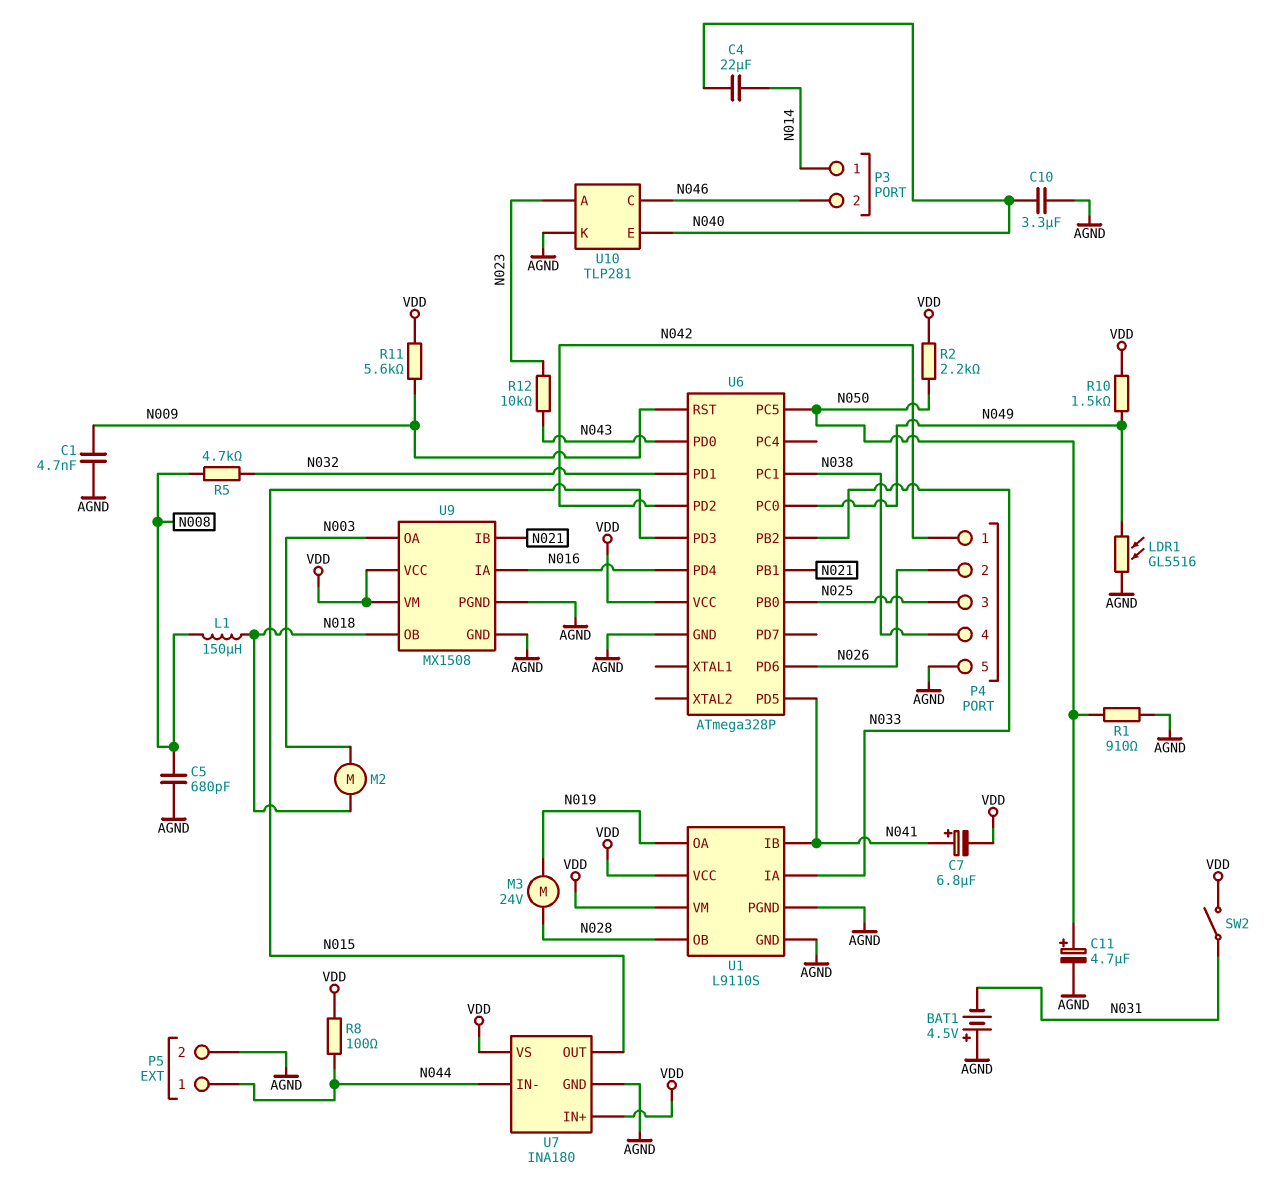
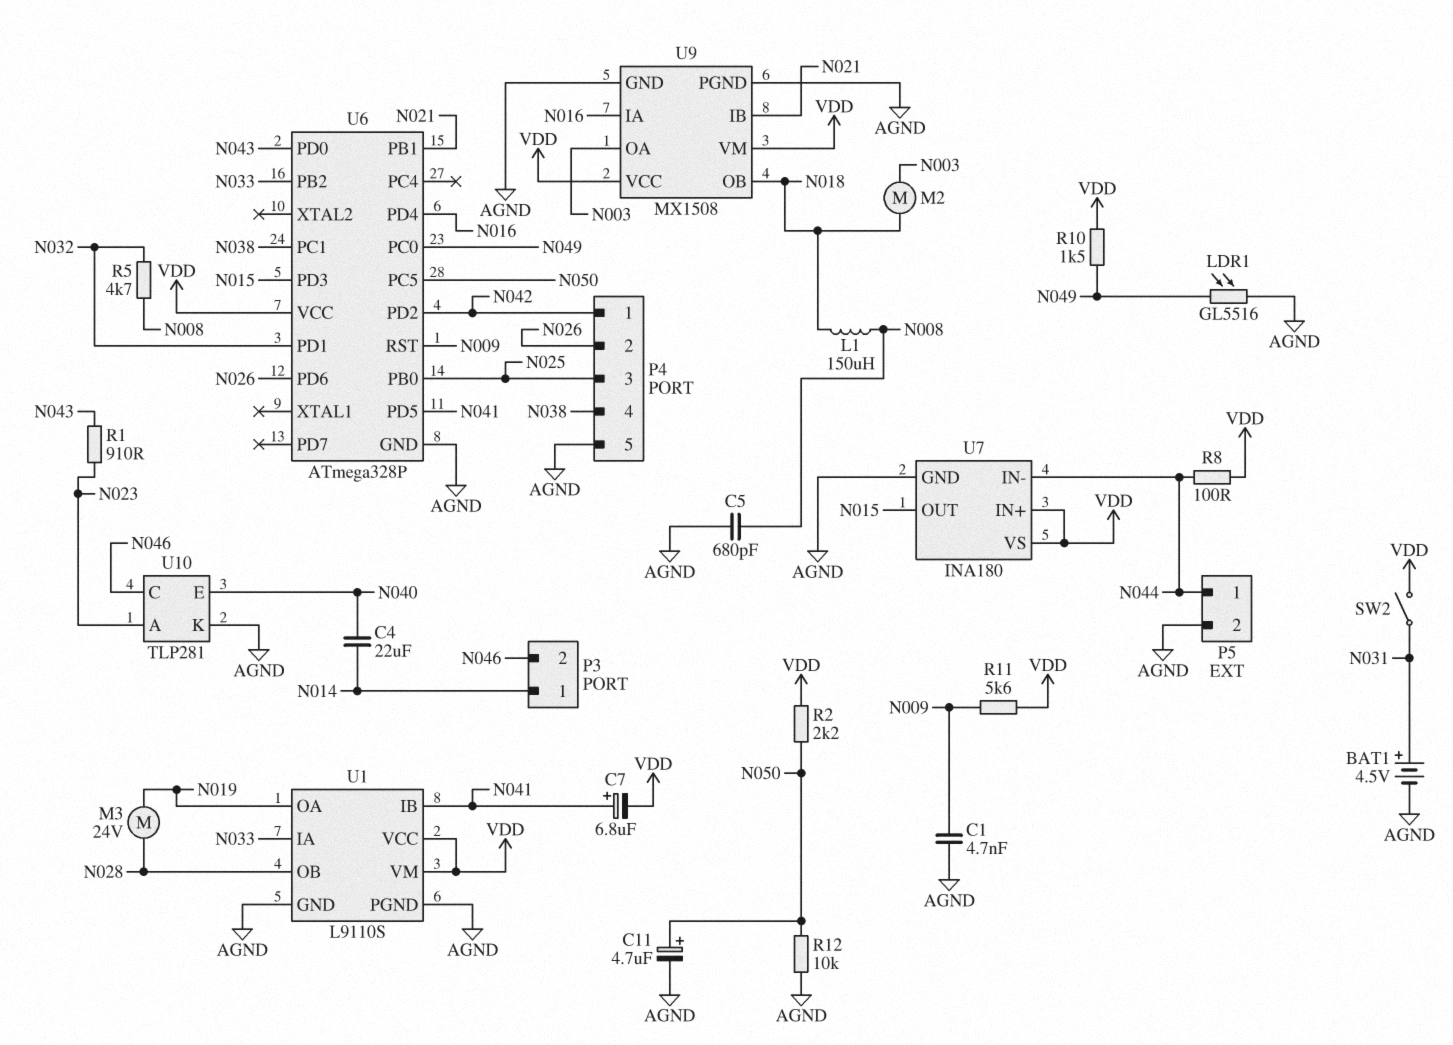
BAT1: 4.5V (plus AGND, minus N031) -> 4.5V (plus N031, minus AGND)
C10: 3.3uF (AGND, N040) -> none
R1: 910 (AGND, N050) -> 910 (N023, N043)
R12: 10k (N023, N043) -> 10k (AGND, N050)

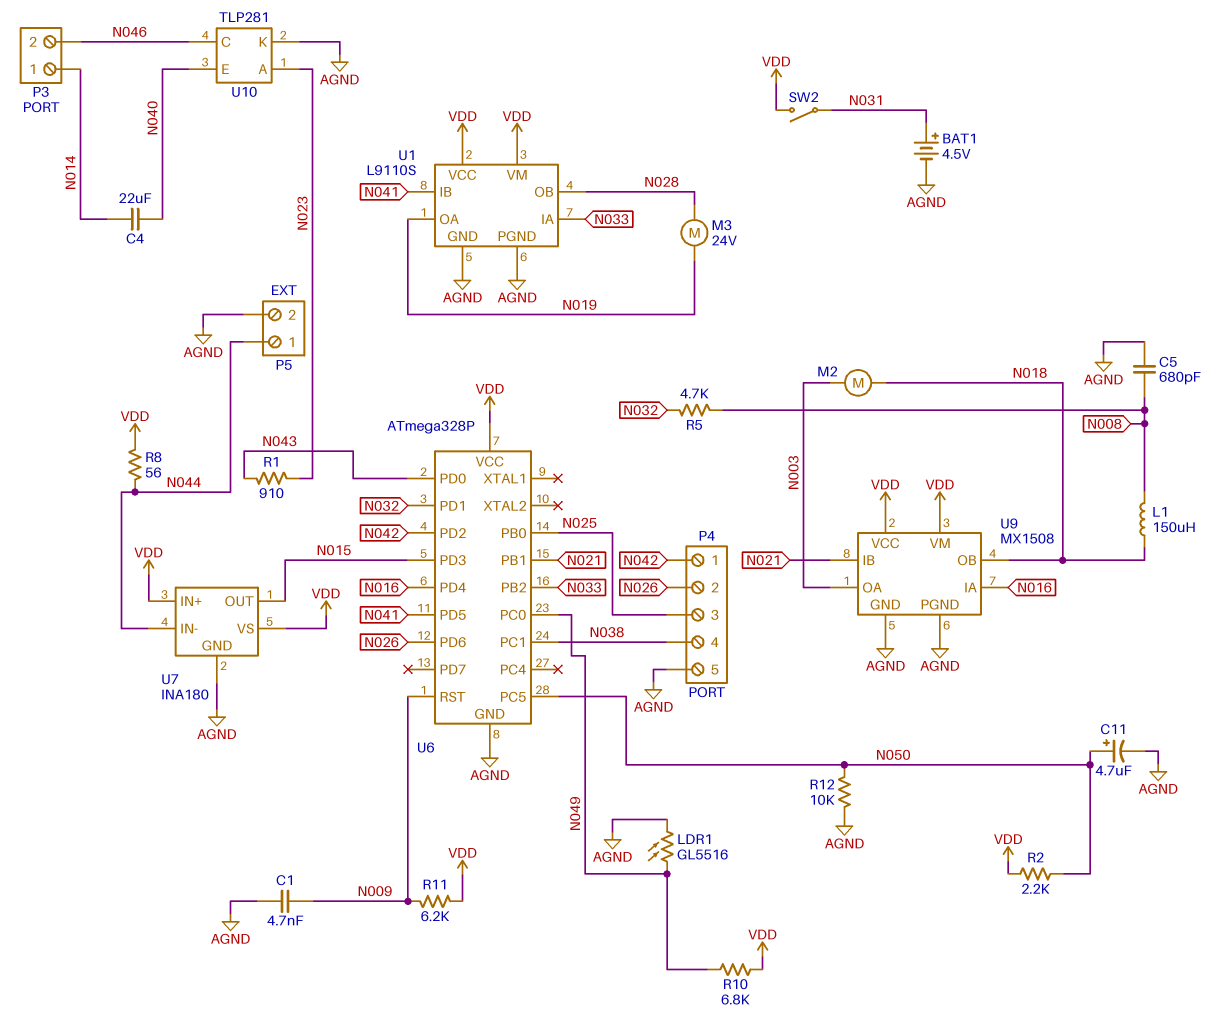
C7: 6.8uF (plus N041, minus VDD) -> none
R8: 100 (N044, VDD) -> 56 (N044, VDD)
R10: 1.5k (N049, VDD) -> 6.8k (N049, VDD)
R11: 5.6k (N009, VDD) -> 6.2k (N009, VDD)

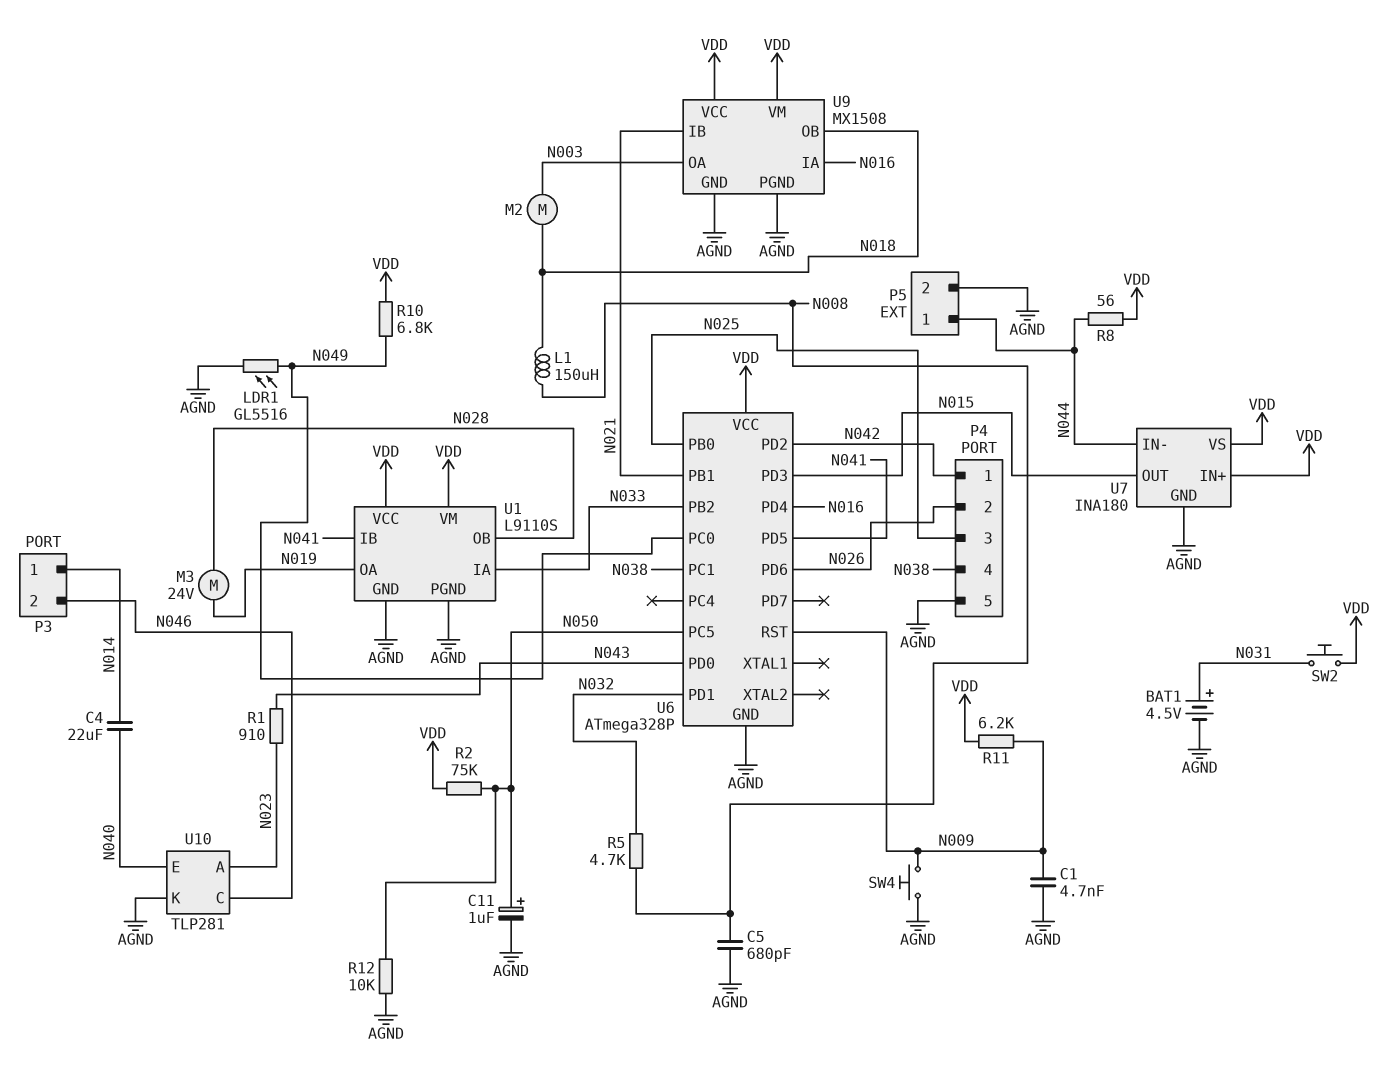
C11: 4.7uF (plus N050, minus AGND) -> 1uF (plus N050, minus AGND)
R2: 2.2k (N050, VDD) -> 75k (N050, VDD)
SW2: switch (N031, VDD) -> button (N031, VDD)
SW4: none -> button (AGND, N009)

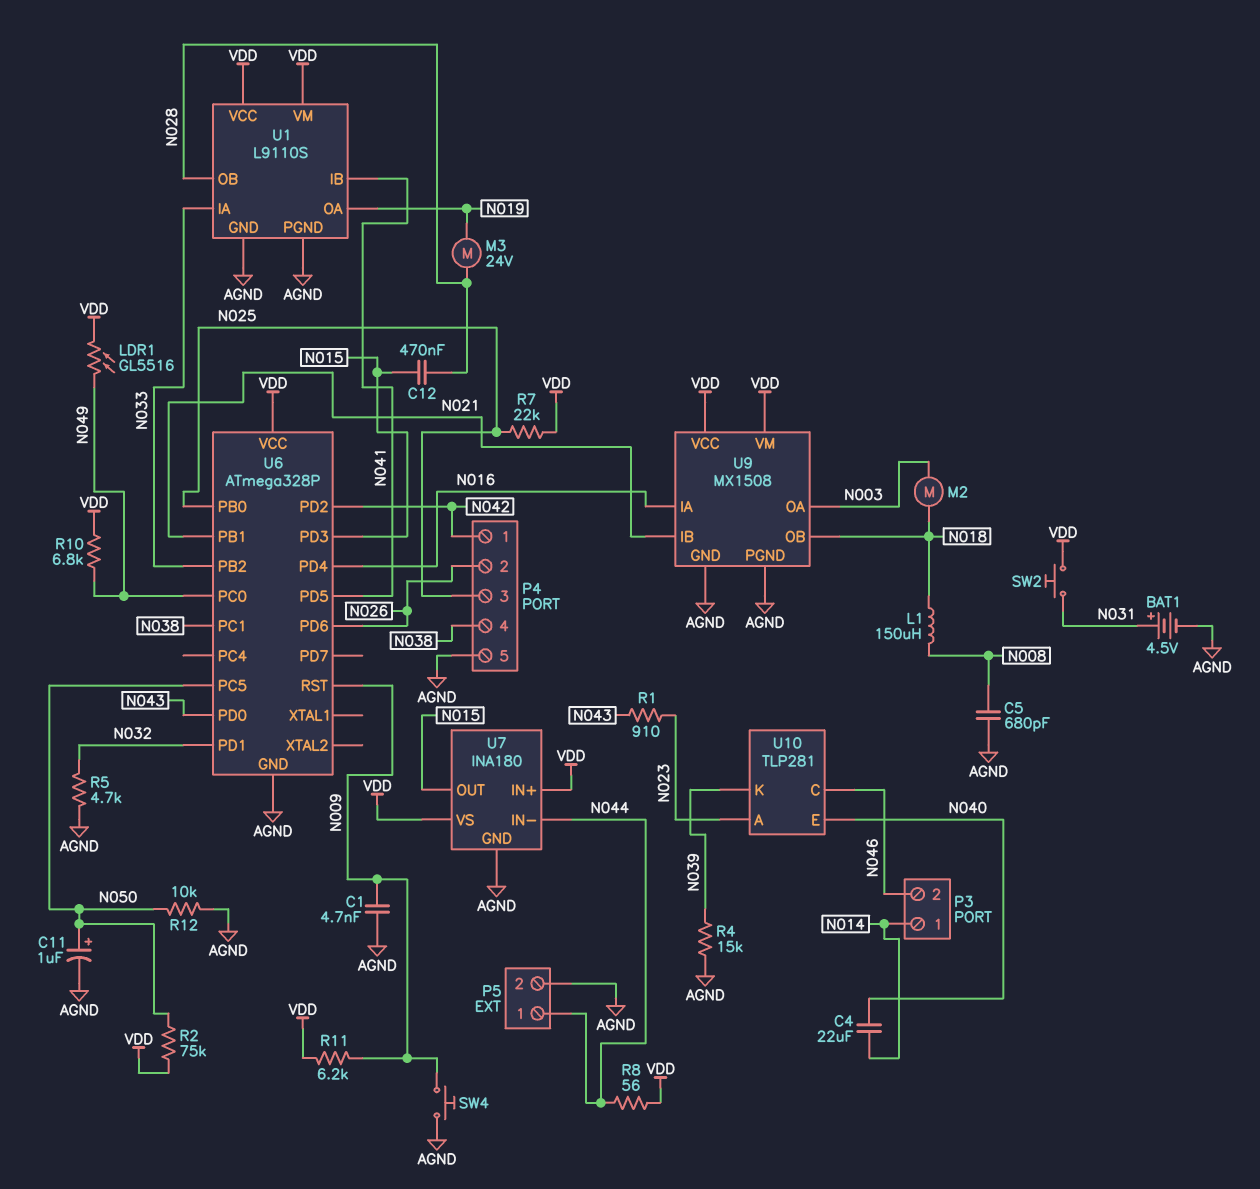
C12: none -> 470nF (N015, N028)
LDR1: GL5516 (AGND, N049) -> GL5516 (N049, VDD)
R4: none -> 15k (AGND, N039)
R5: 4.7k (N008, N032) -> 4.7k (AGND, N032)
R7: none -> 22k (N025, VDD)
U10 pin K: AGND -> N039

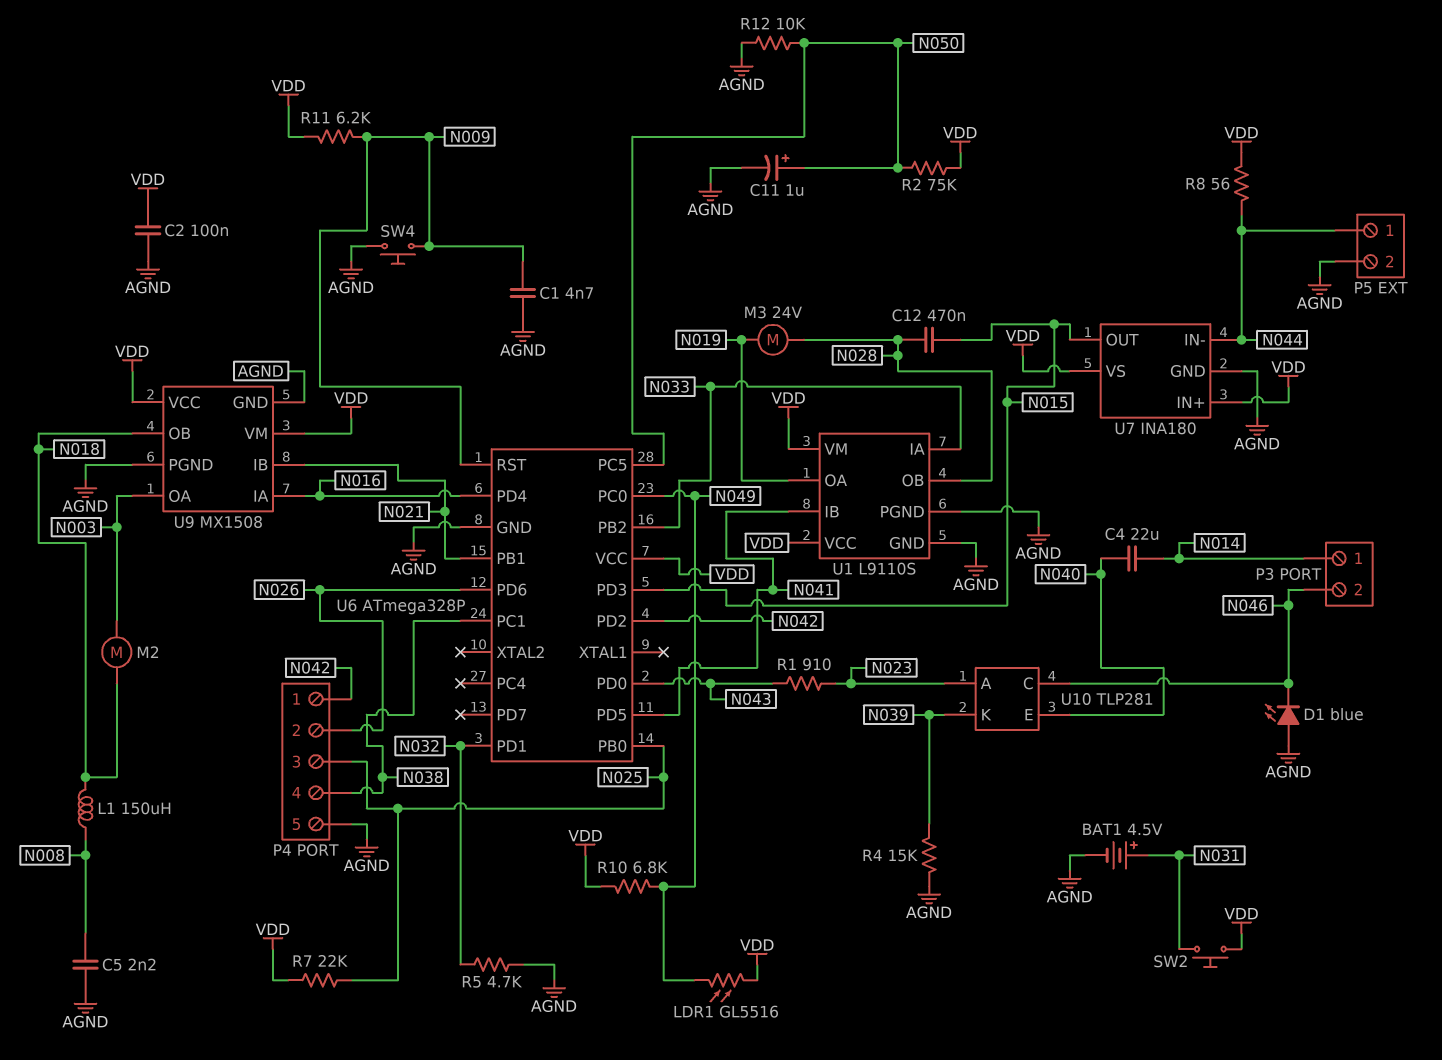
C2: none -> 100nF (AGND, VDD)
C5: 680pF (AGND, N008) -> 2.2nF (AGND, N008)
D1: none -> LED blue (A AGND, K N046)

